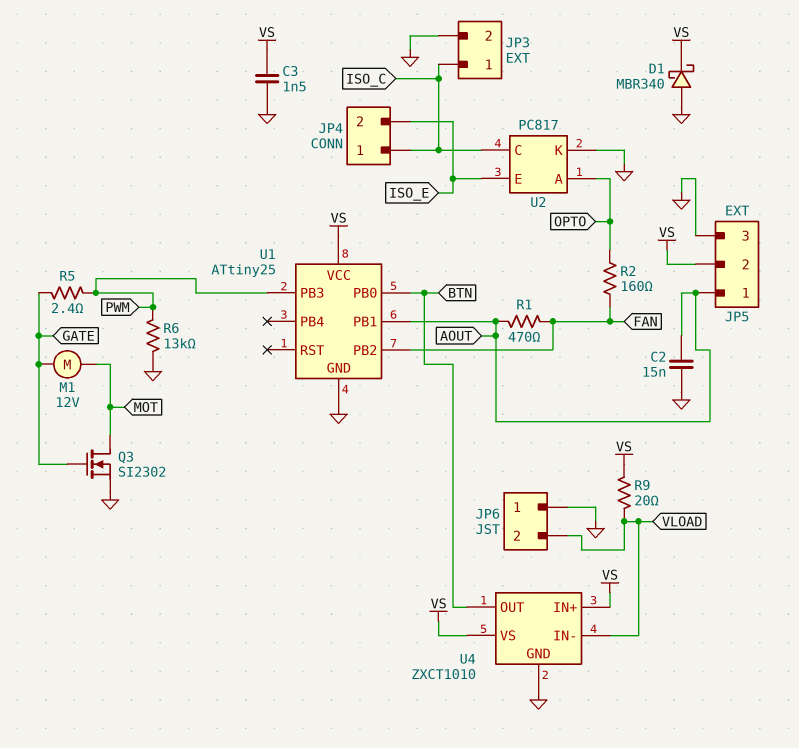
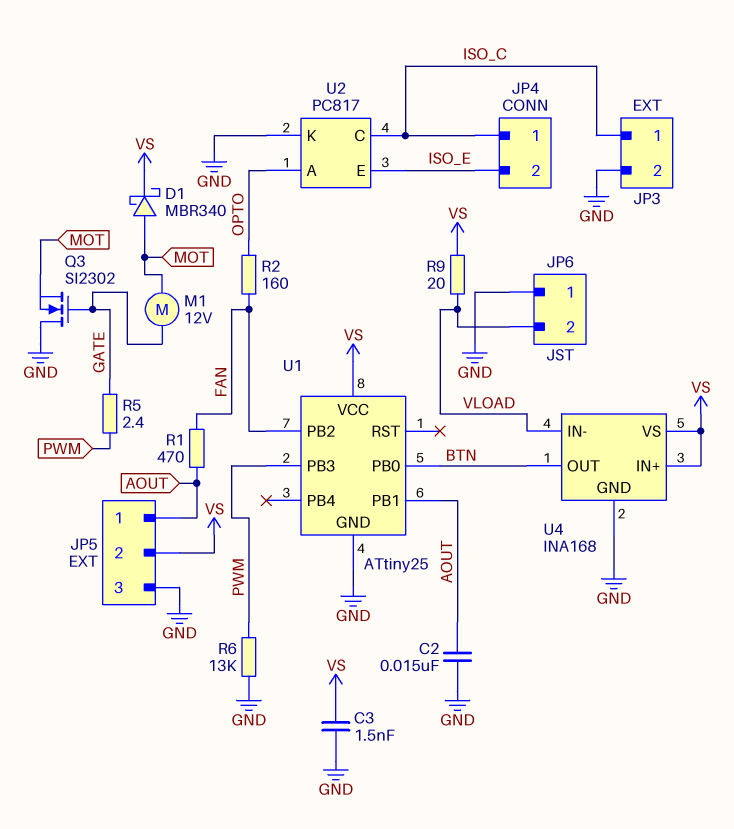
D1: schottky MBR340 (A GND, K VS) -> schottky MBR340 (A MOT, K VS)
Q3: NMOS SI2302 (G GATE, D MOT, S GND) -> NMOS SI2302 (G GATE, D GND, S MOT)
U4: ZXCT1010 -> INA168

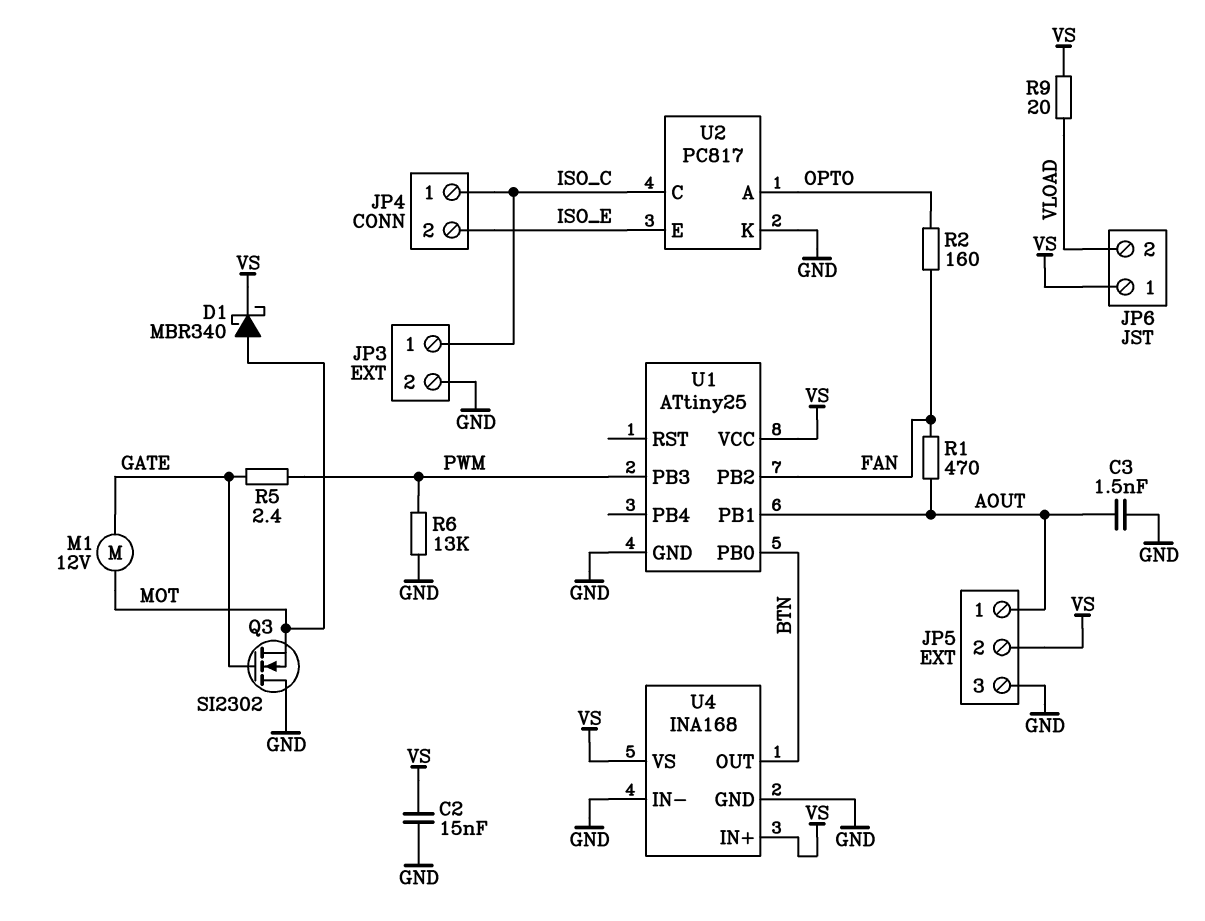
C2: 15nF (AOUT, GND) -> 15nF (GND, VS)
C3: 1.5nF (GND, VS) -> 1.5nF (AOUT, GND)
JP6 pin 1: GND -> VS
U4 pin IN-: VLOAD -> GND

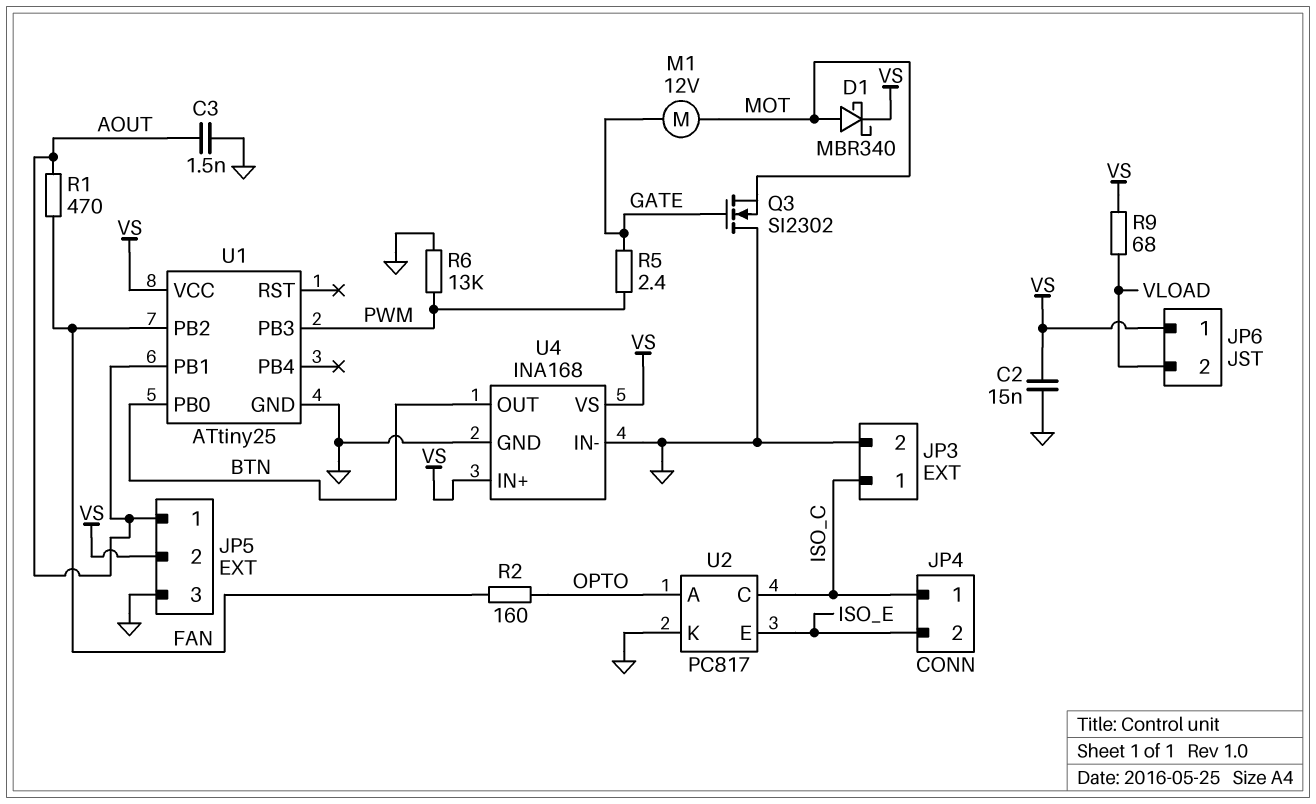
R9: 20 (VLOAD, VS) -> 68 (VLOAD, VS)

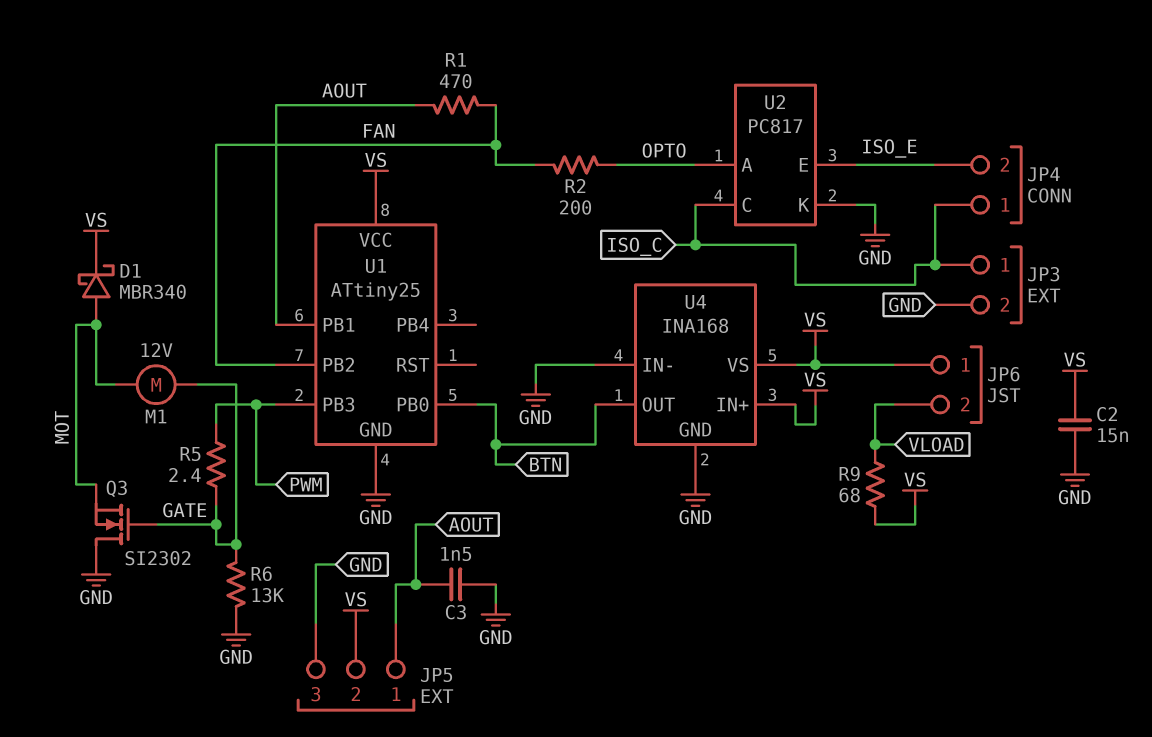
R2: 160 (FAN, OPTO) -> 200 (FAN, OPTO)
R6: 13k (GND, PWM) -> 13k (GATE, GND)

